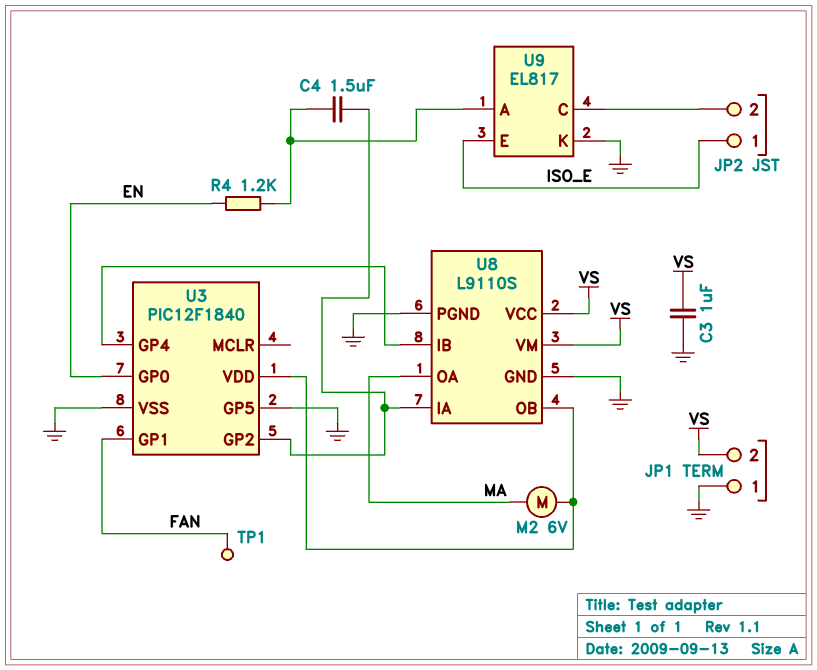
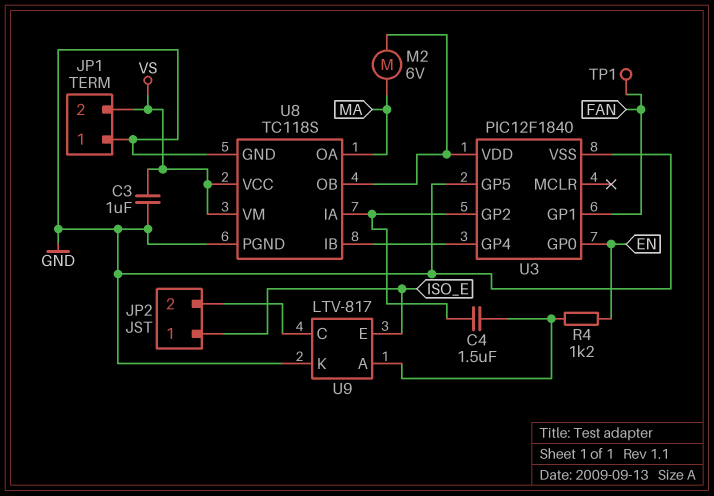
U8: L9110S -> TC118S
U9: EL817 -> LTV-817

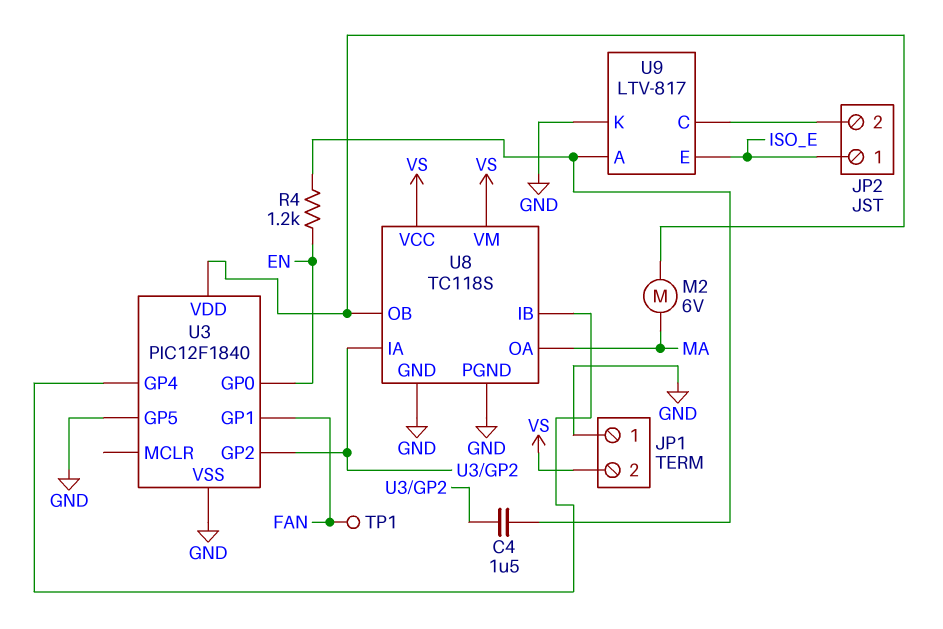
C3: 1uF (GND, VS) -> none

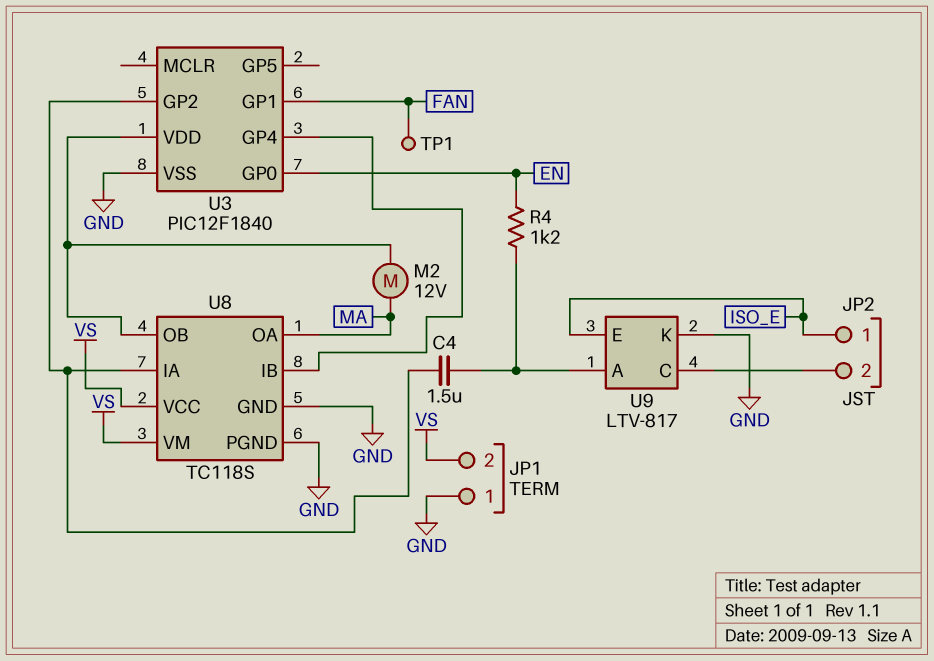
M2: motor 6V (MA, U3/VDD) -> motor 12V (MA, U3/VDD)
U3 pin GP5: GND -> none

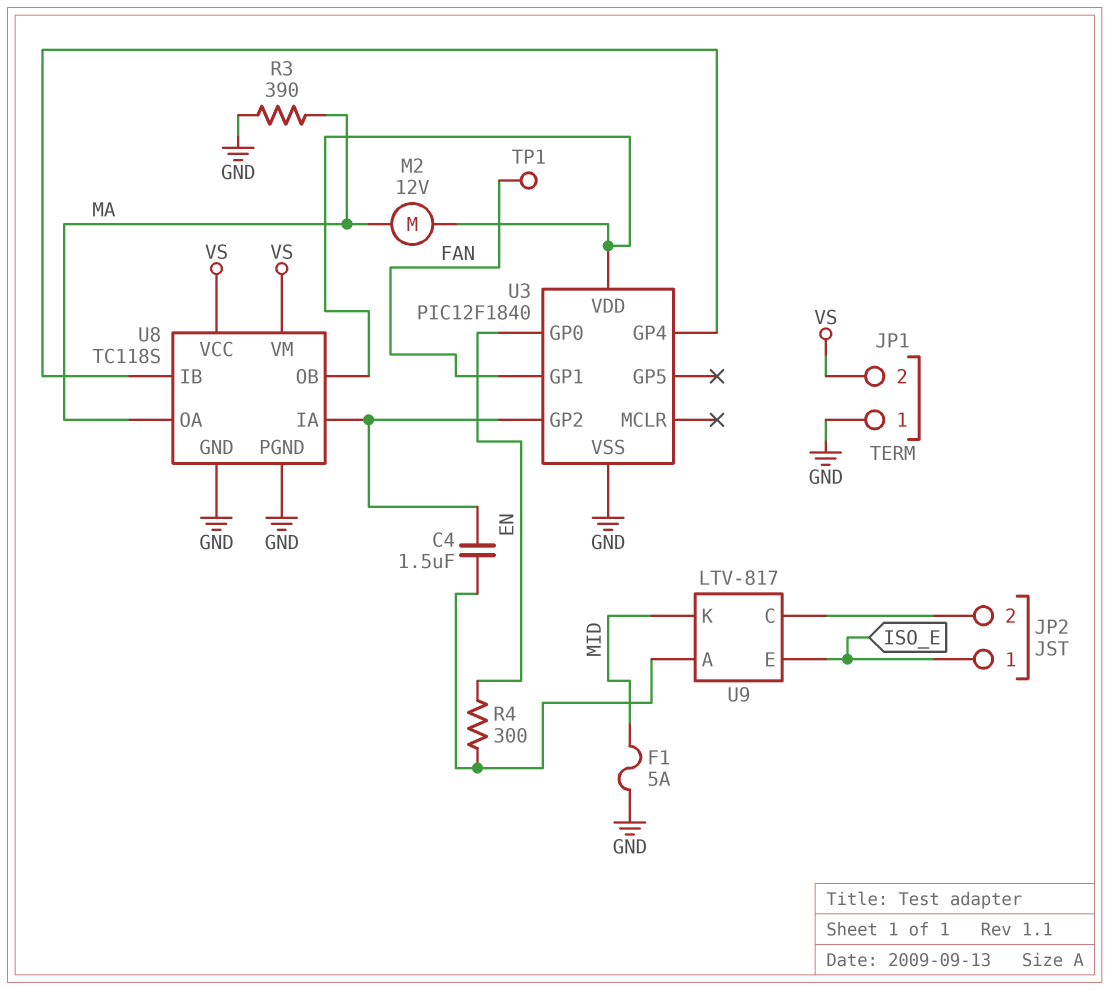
F1: none -> 5A (GND, MID)
R3: none -> 390 (GND, MA)
R4: 1.2k (EN, U9/A) -> 300 (EN, U9/A)
U9 pin K: GND -> MID

